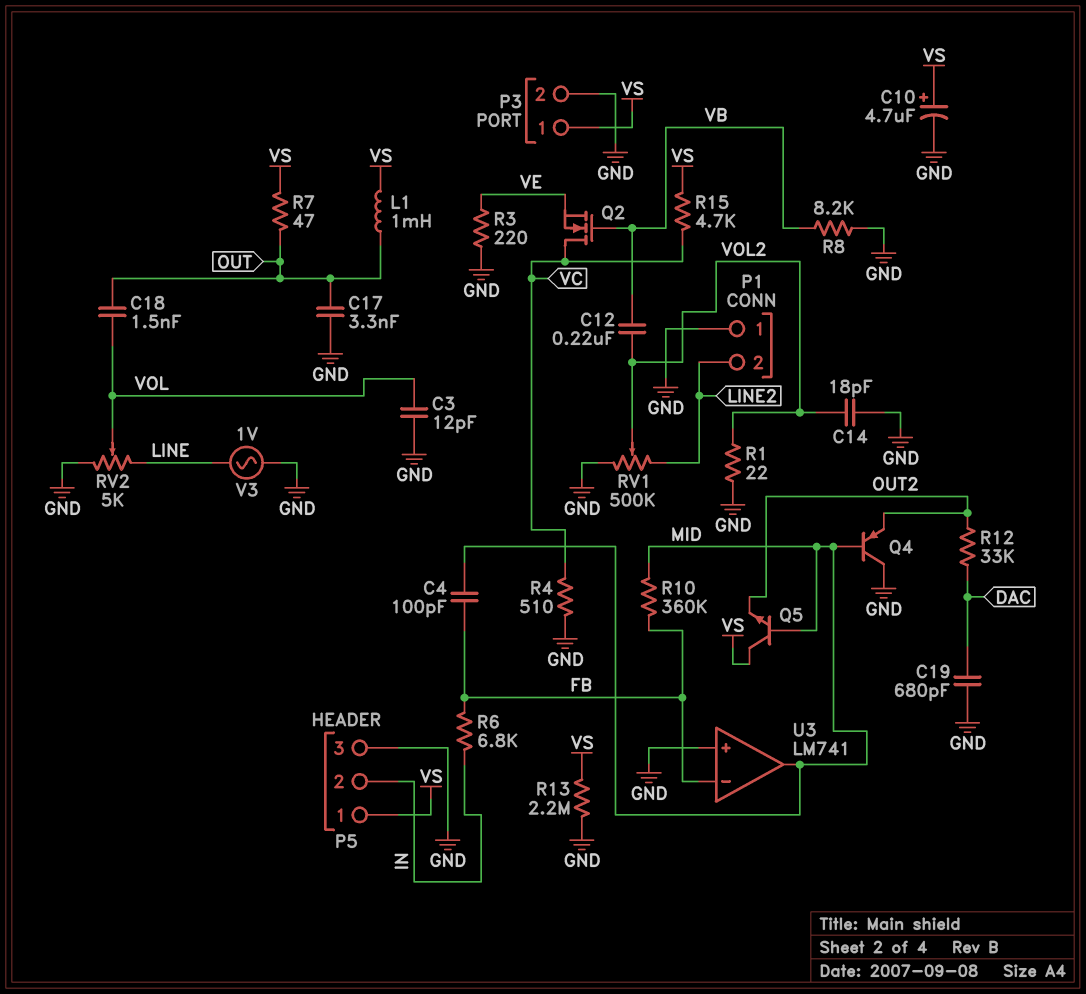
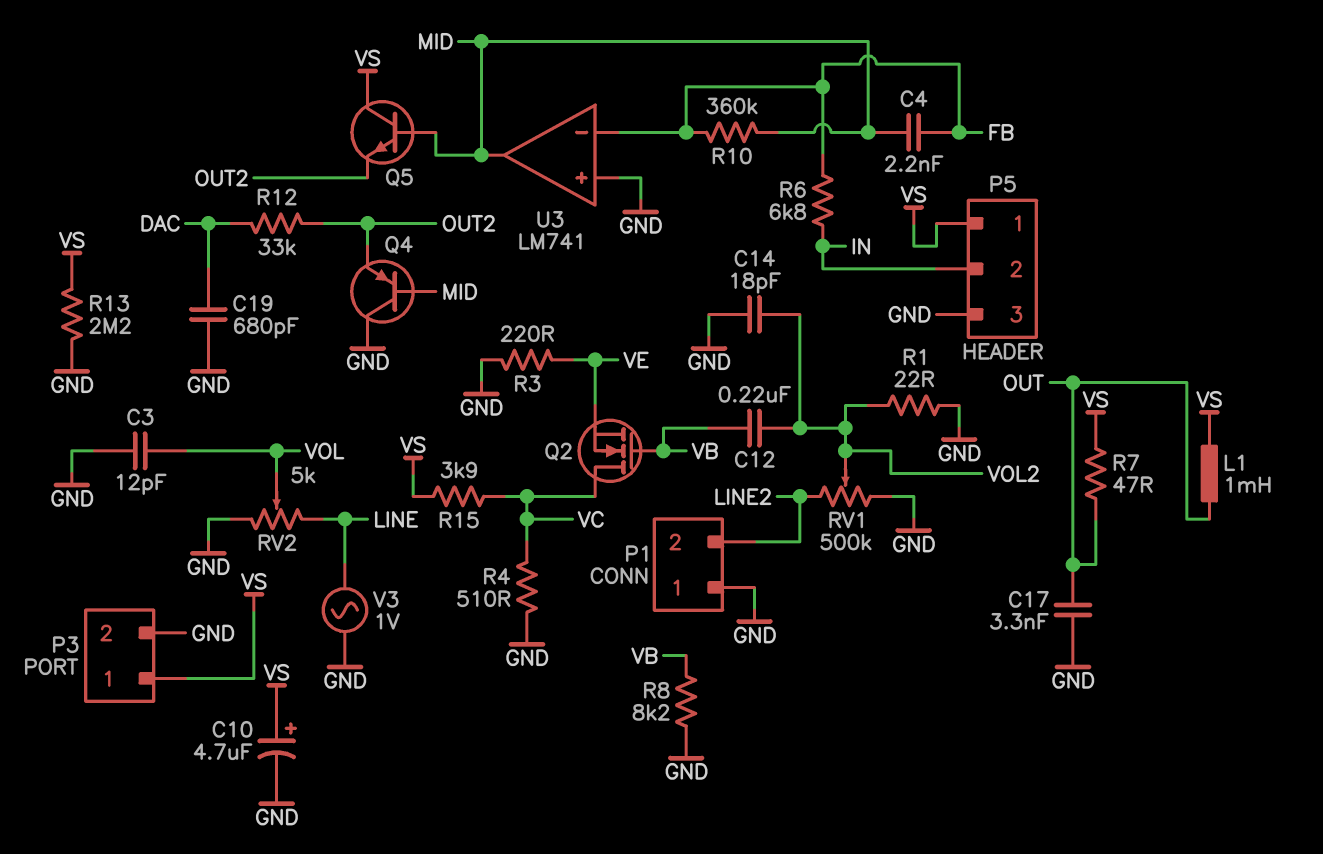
C4: 100pF (FB, MID) -> 2.2nF (FB, MID)
C18: 1.5nF (OUT, VOL) -> none
R15: 4.7k (VC, VS) -> 3.9k (VC, VS)

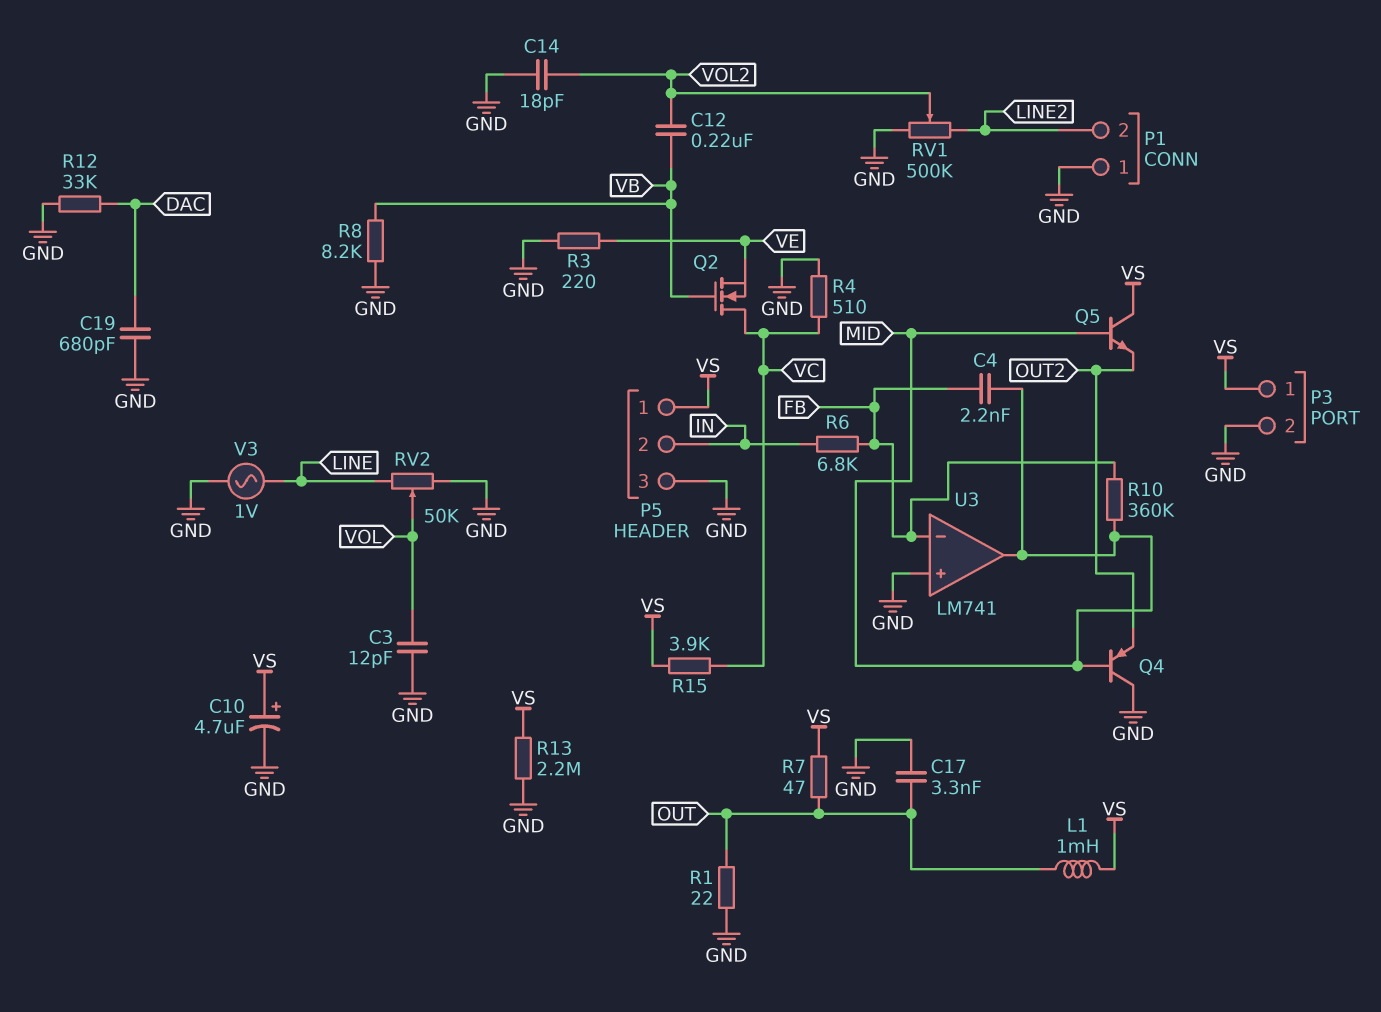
R1: 22 (GND, VOL2) -> 22 (GND, OUT)
R12: 33k (DAC, OUT2) -> 33k (DAC, GND)
RV2: 5k (GND, LINE, wiper VOL) -> 50k (GND, LINE, wiper VOL)

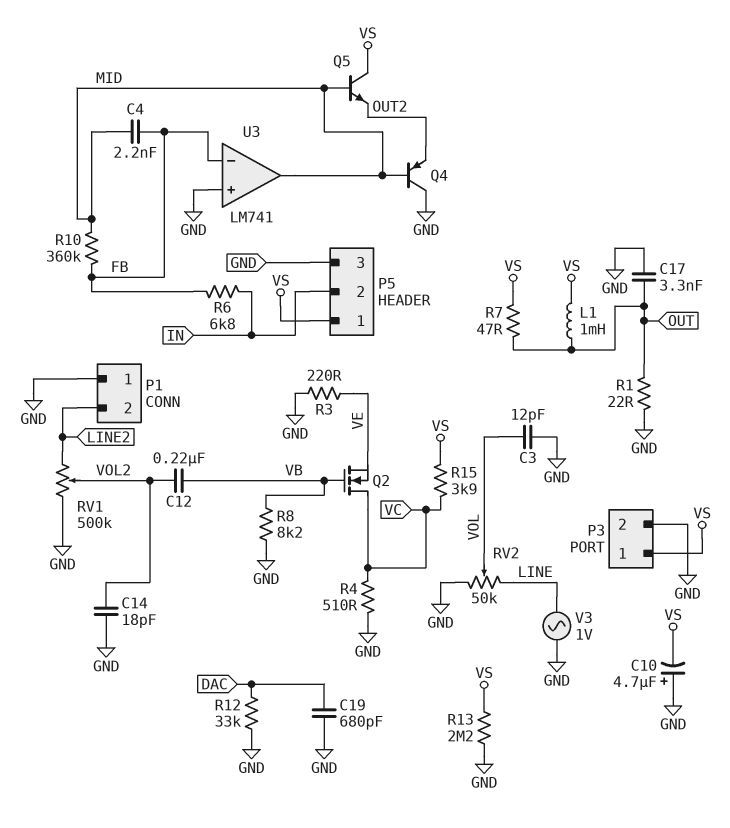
C10: 4.7uF (plus VS, minus GND) -> 4.7uF (plus GND, minus VS)

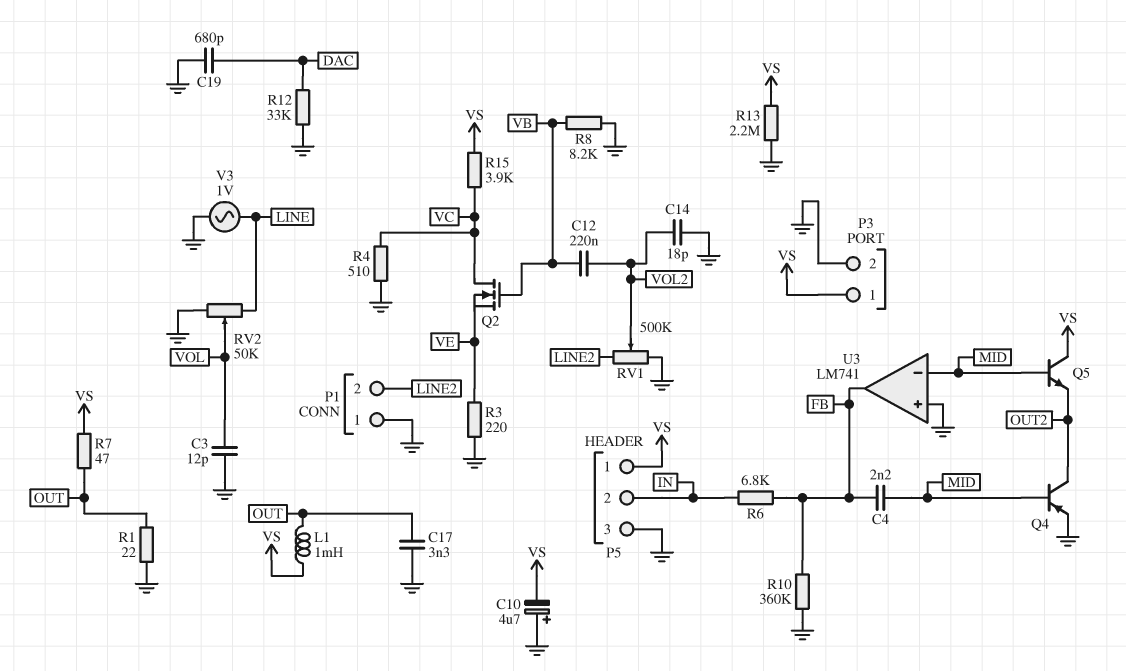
Q4: PNP (B MID, C GND, E OUT2) -> PNP (B MID, C OUT2, E GND)
R10: 360k (FB, MID) -> 360k (FB, GND)
U3 pin in-: FB -> MID
U3 pin out: MID -> FB

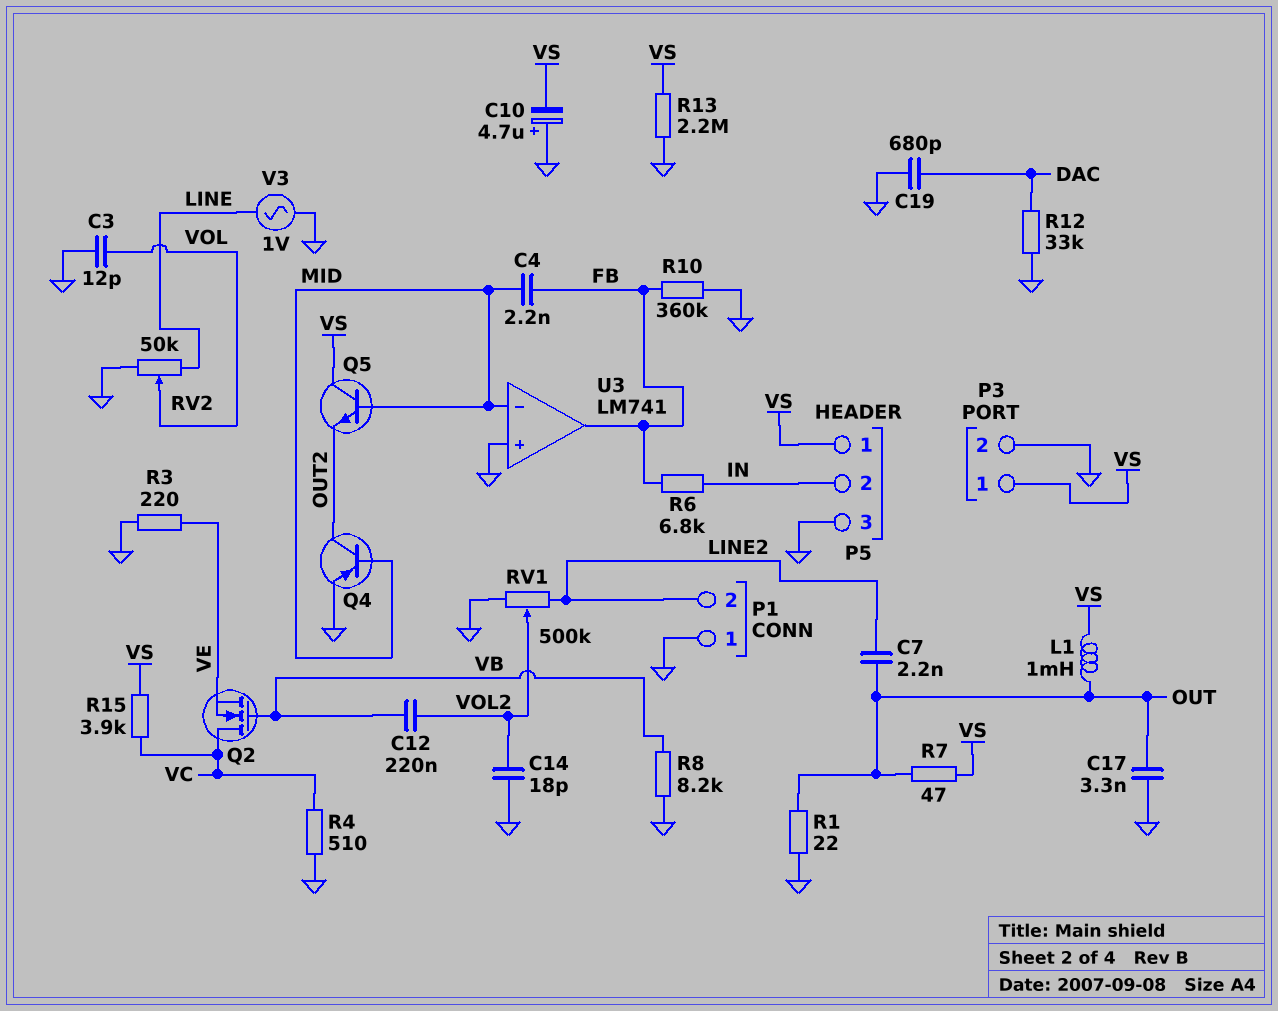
C7: none -> 2.2nF (LINE2, OUT)

